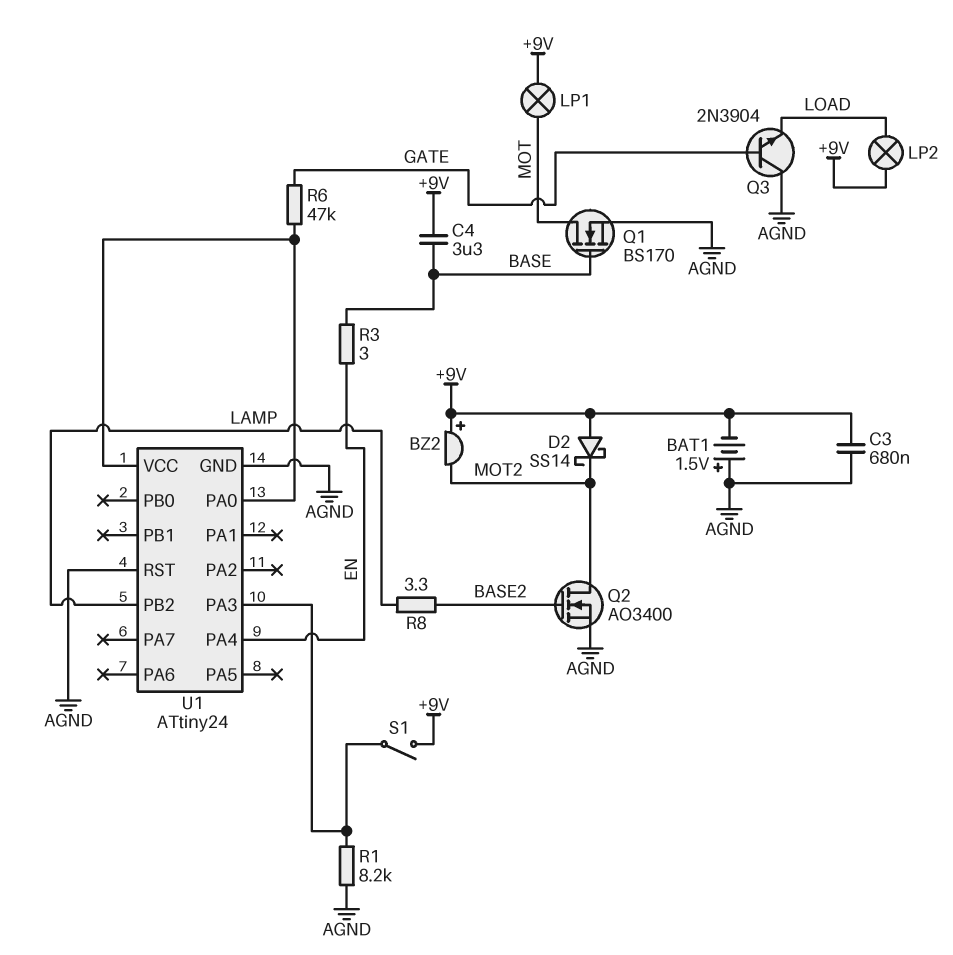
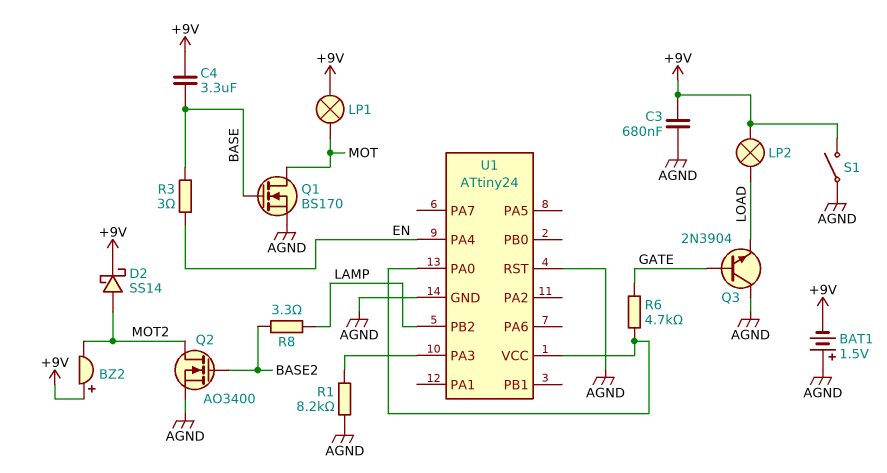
D2: schottky SS14 (A +9V, K MOT2) -> schottky SS14 (A MOT2, K +9V)
R6: 47k (GATE, U1/PA0) -> 4.7k (GATE, U1/PA0)
S1: switch (+9V, U1/PA3) -> switch (+9V, AGND)

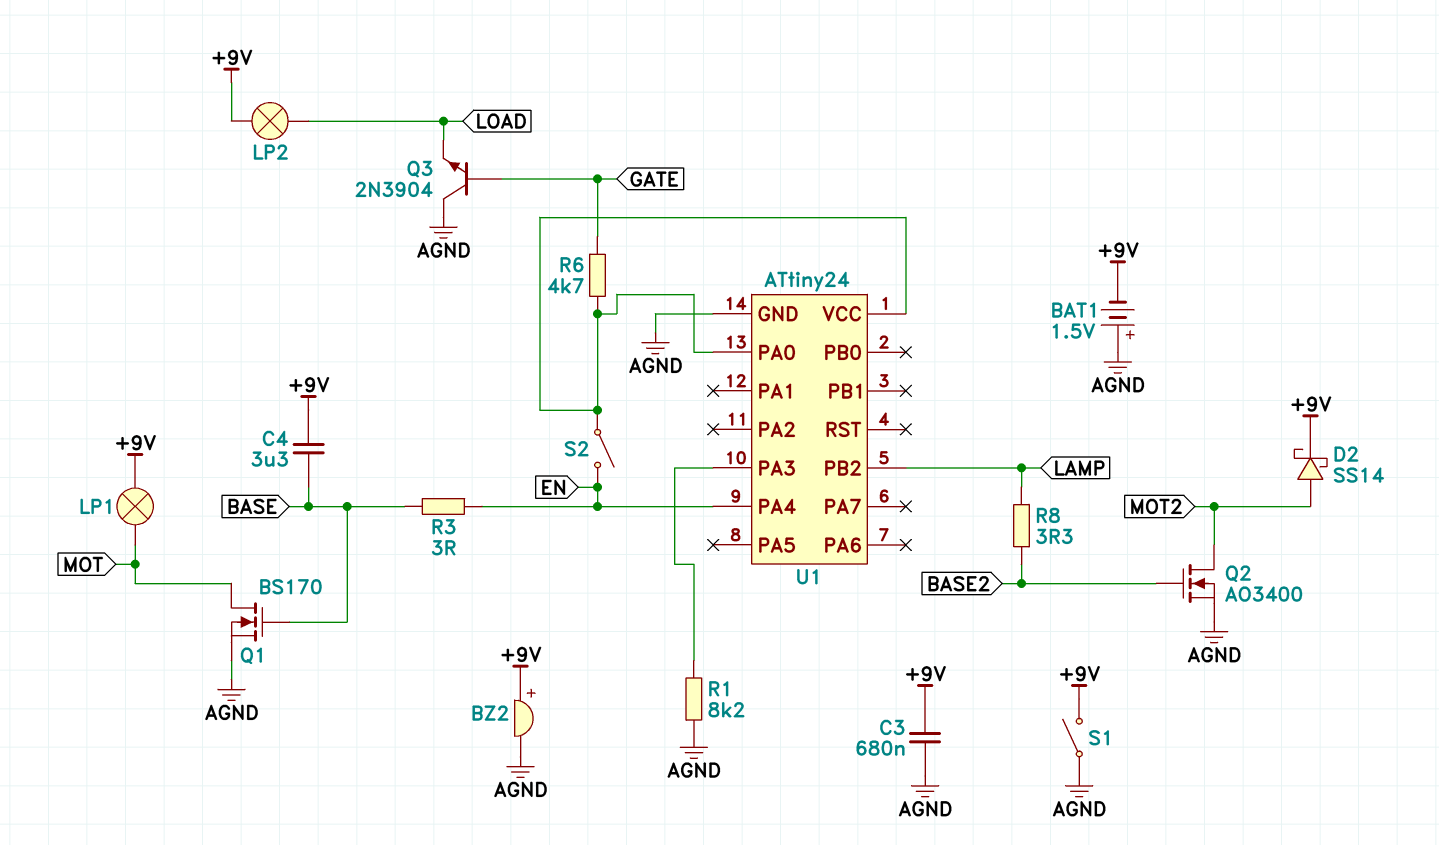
BZ2: buzzer (plus +9V, minus MOT2) -> buzzer (plus +9V, minus AGND)
S2: none -> switch (EN, U1/PA0)
U1 pin RST: AGND -> none

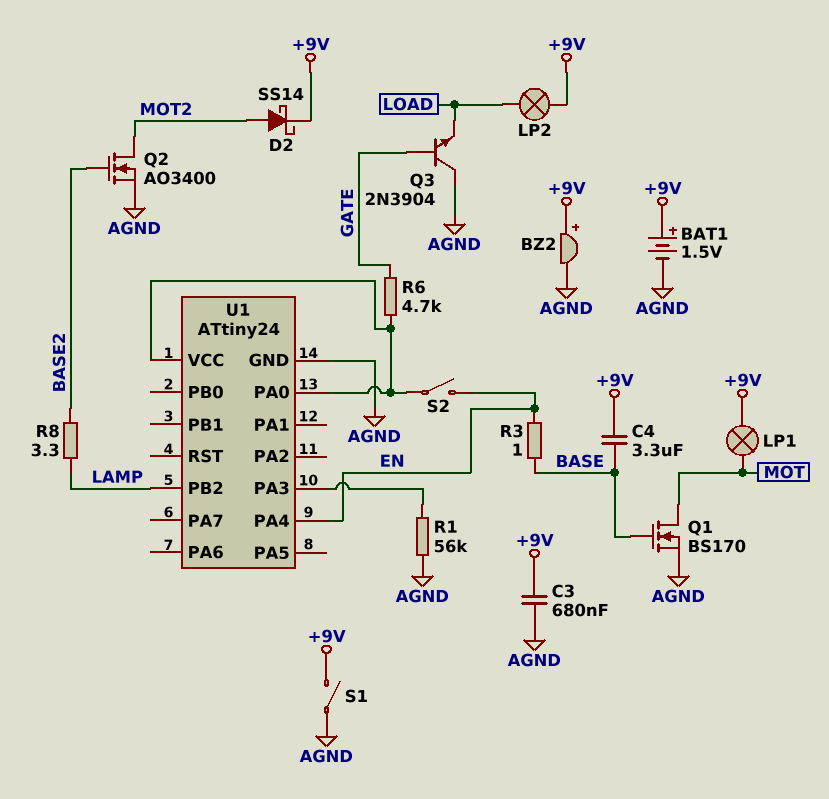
BAT1: 1.5V (plus AGND, minus +9V) -> 1.5V (plus +9V, minus AGND)
R1: 8.2k (AGND, U1/PA3) -> 56k (AGND, U1/PA3)
R3: 3 (BASE, EN) -> 1 (BASE, EN)

